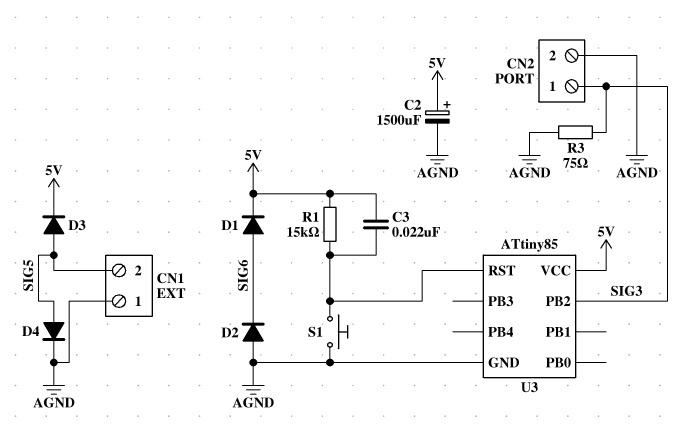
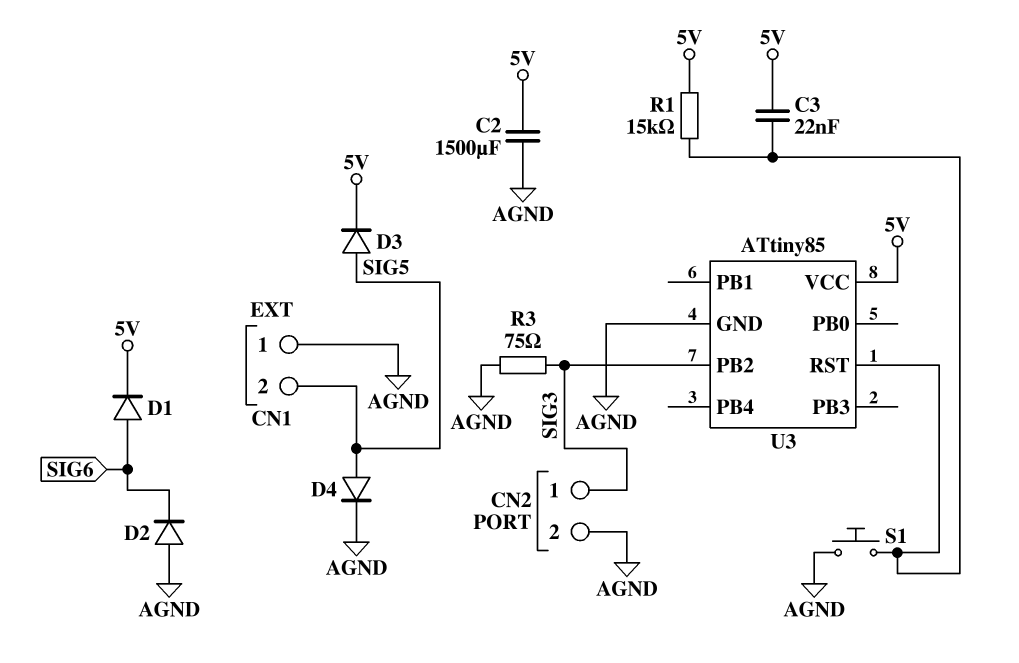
C2: 1500uF (plus 5V, minus AGND) -> 1500uF (5V, AGND)

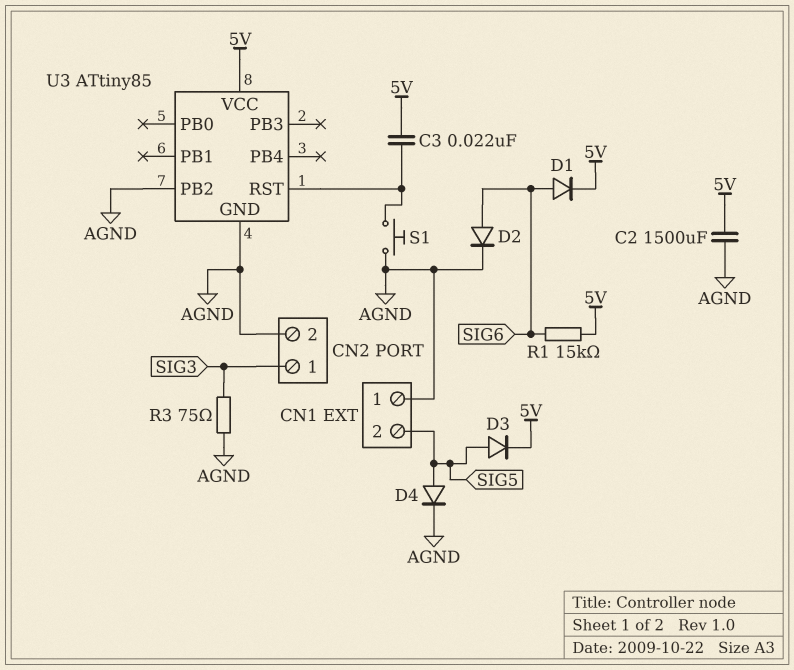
D2: diode (A AGND, K SIG6) -> diode (A SIG6, K AGND)
R1: 15k (5V, U3/RST) -> 15k (5V, SIG6)
U3 pin PB2: SIG3 -> AGND

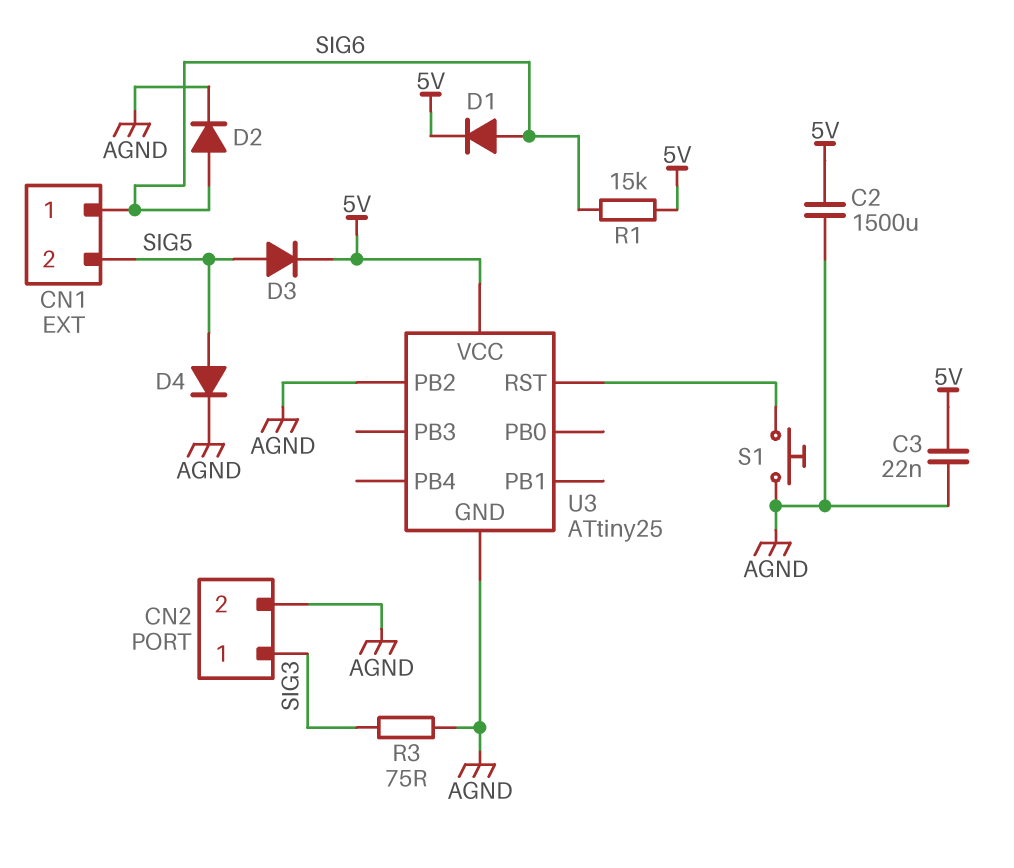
C3: 22nF (5V, U3/RST) -> 22nF (5V, AGND)
CN1 pin 1: AGND -> SIG6
U3: ATtiny85 -> ATtiny25

